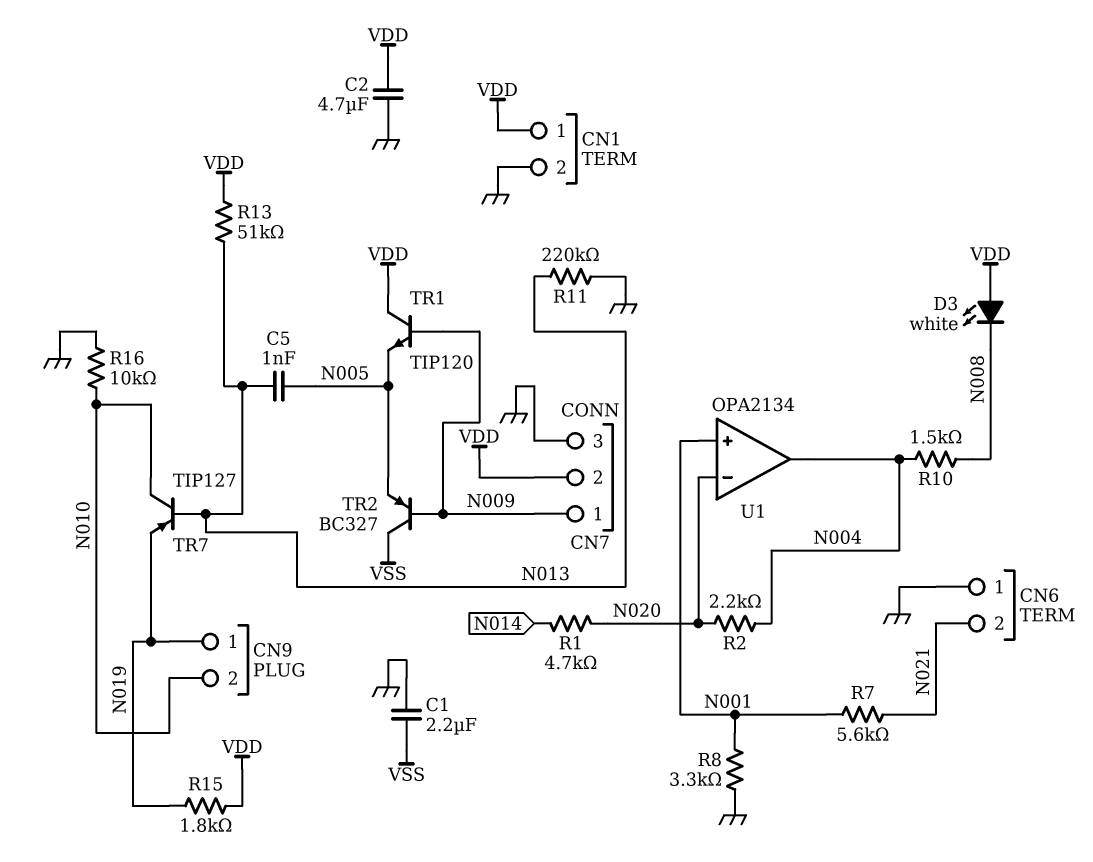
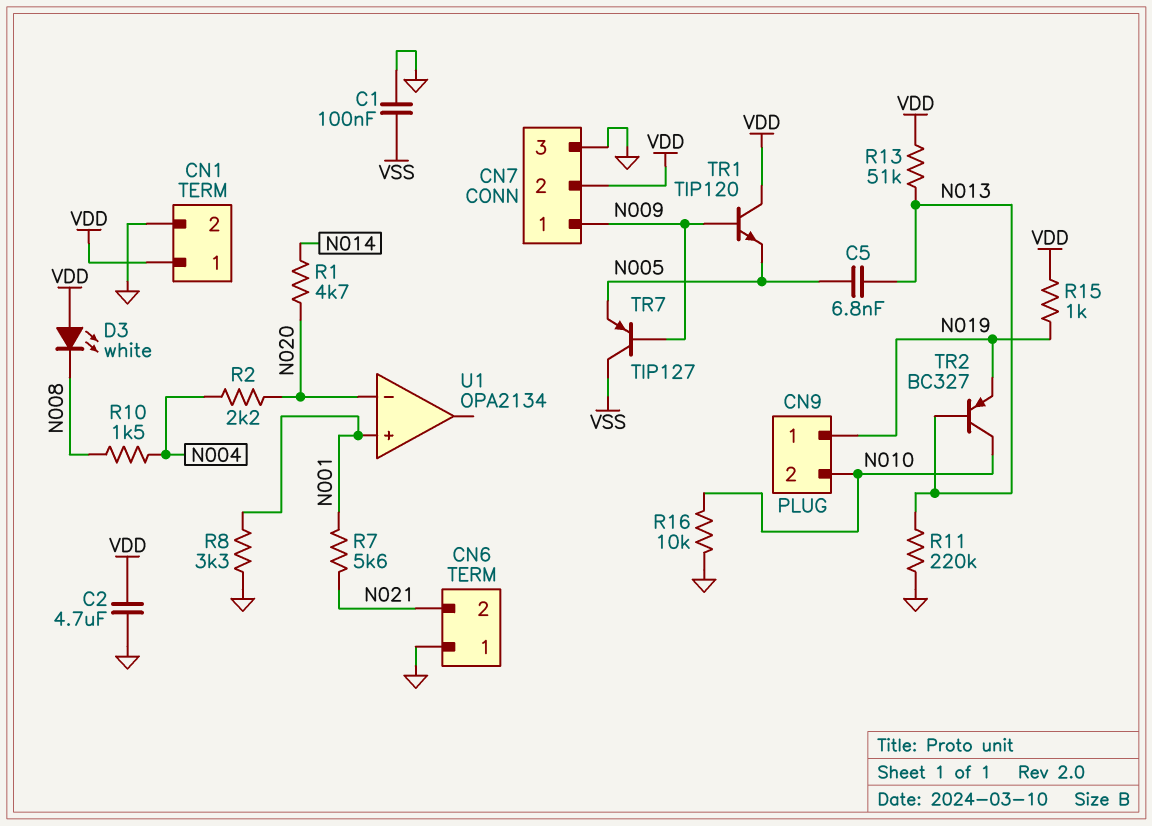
C1: 2.2uF (GND, VSS) -> 100nF (GND, VSS)
C5: 1nF (N005, N013) -> 6.8nF (N005, N013)
R15: 1.8k (N019, VDD) -> 1k (N019, VDD)
TR2: PNP BC327 (B N009, C VSS, E N005) -> PNP BC327 (B N013, C N010, E N019)
TR7: PNP TIP127 (B N013, C N010, E N019) -> PNP TIP127 (B N009, C VSS, E N005)
U1 pin out: N004 -> none

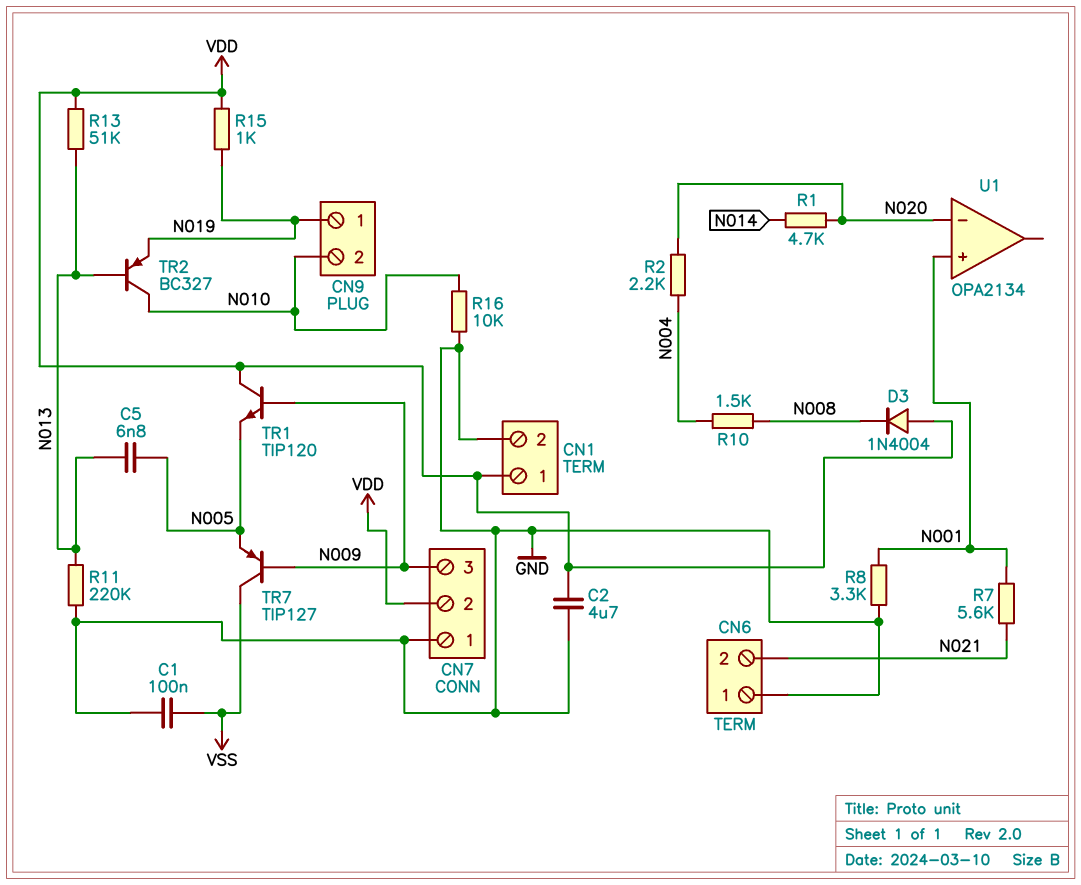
CN7 pin 1: N009 -> GND
CN7 pin 3: GND -> N009
D3: LED white (A VDD, K N008) -> diode 1N4004 (A VDD, K N008)

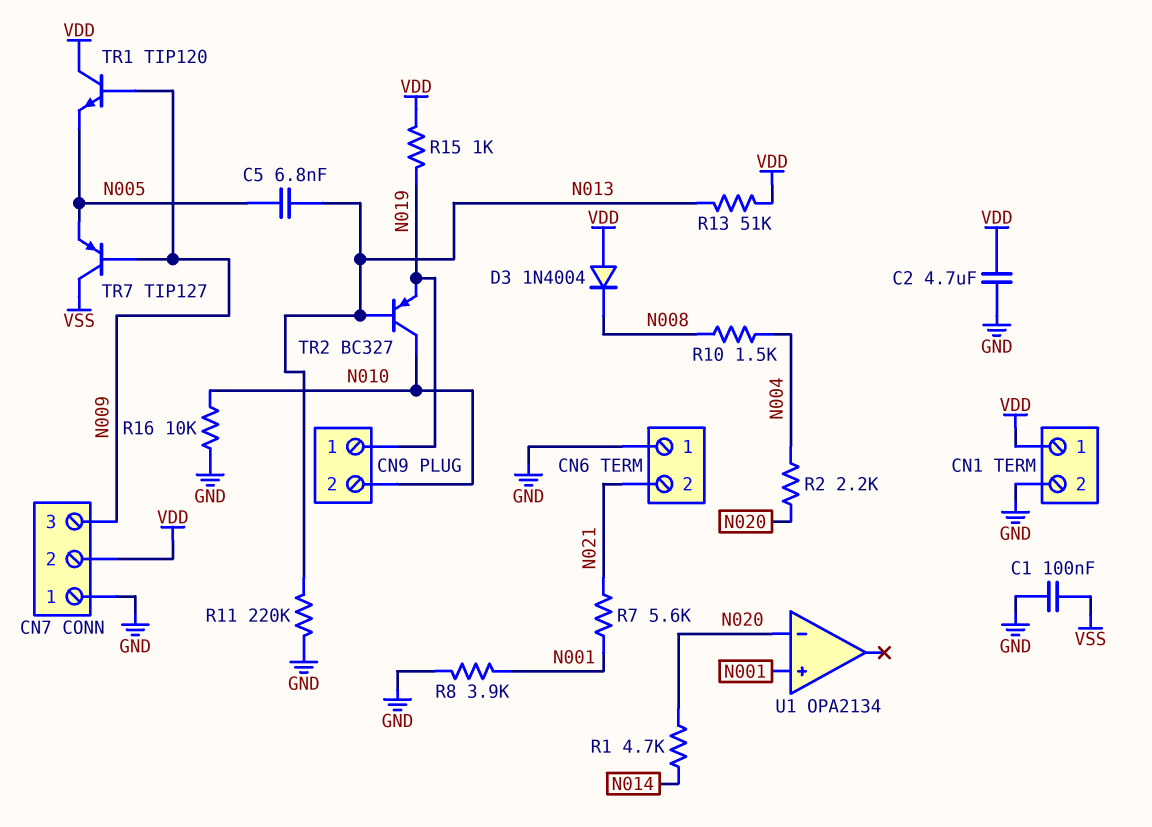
R8: 3.3k (GND, N001) -> 3.9k (GND, N001)

